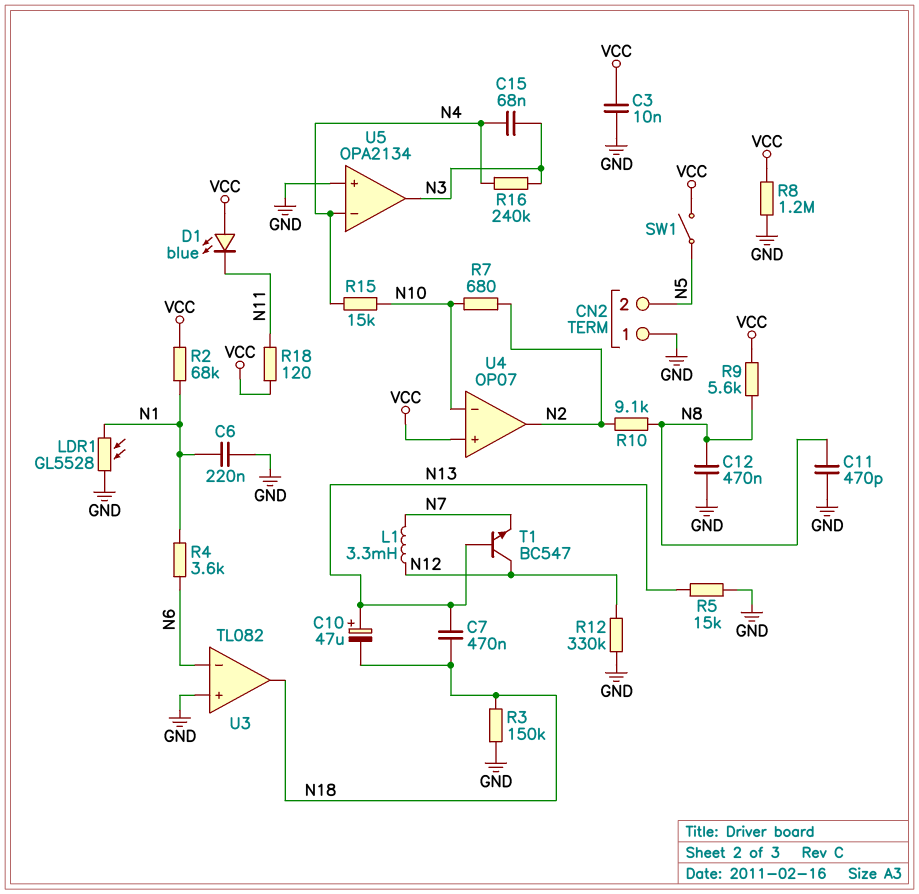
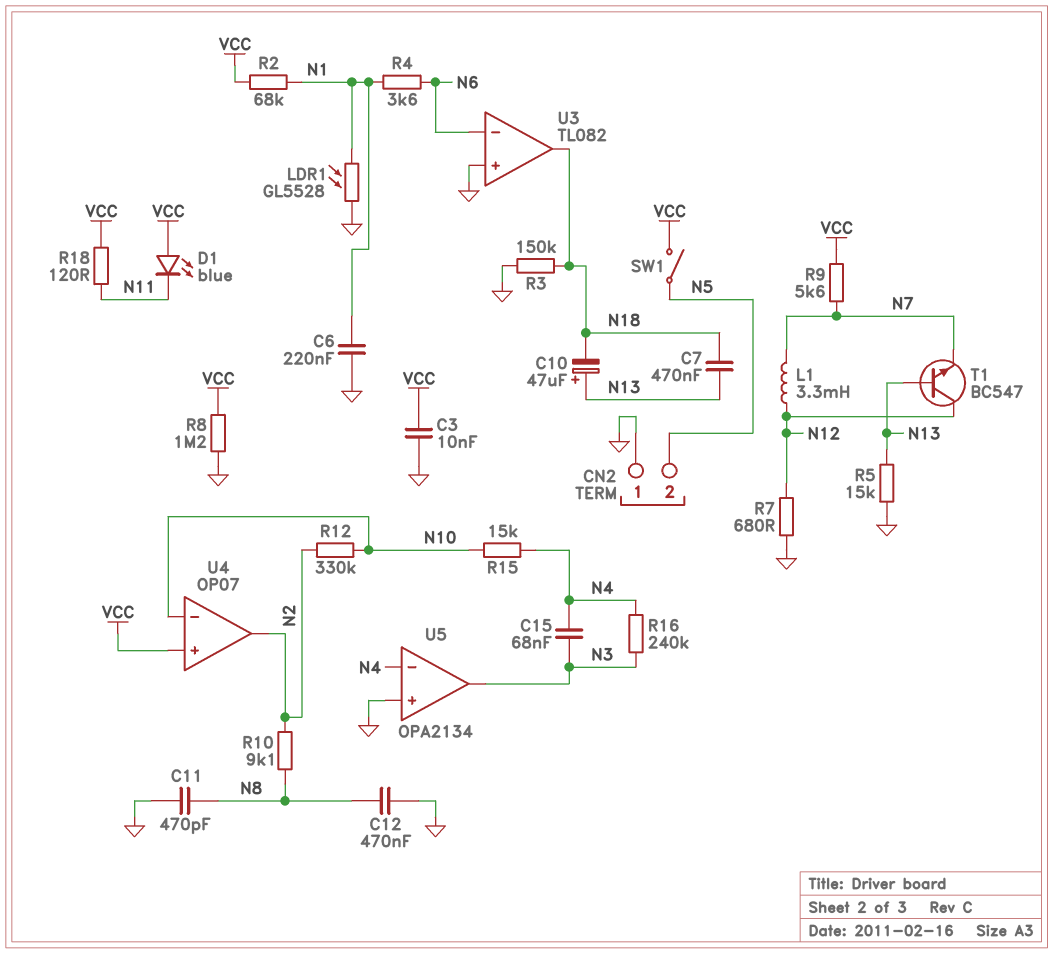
R7: 680 (N2, N10) -> 680 (GND, N12)
R9: 5.6k (N8, VCC) -> 5.6k (N7, VCC)
R12: 330k (GND, N12) -> 330k (N2, N10)

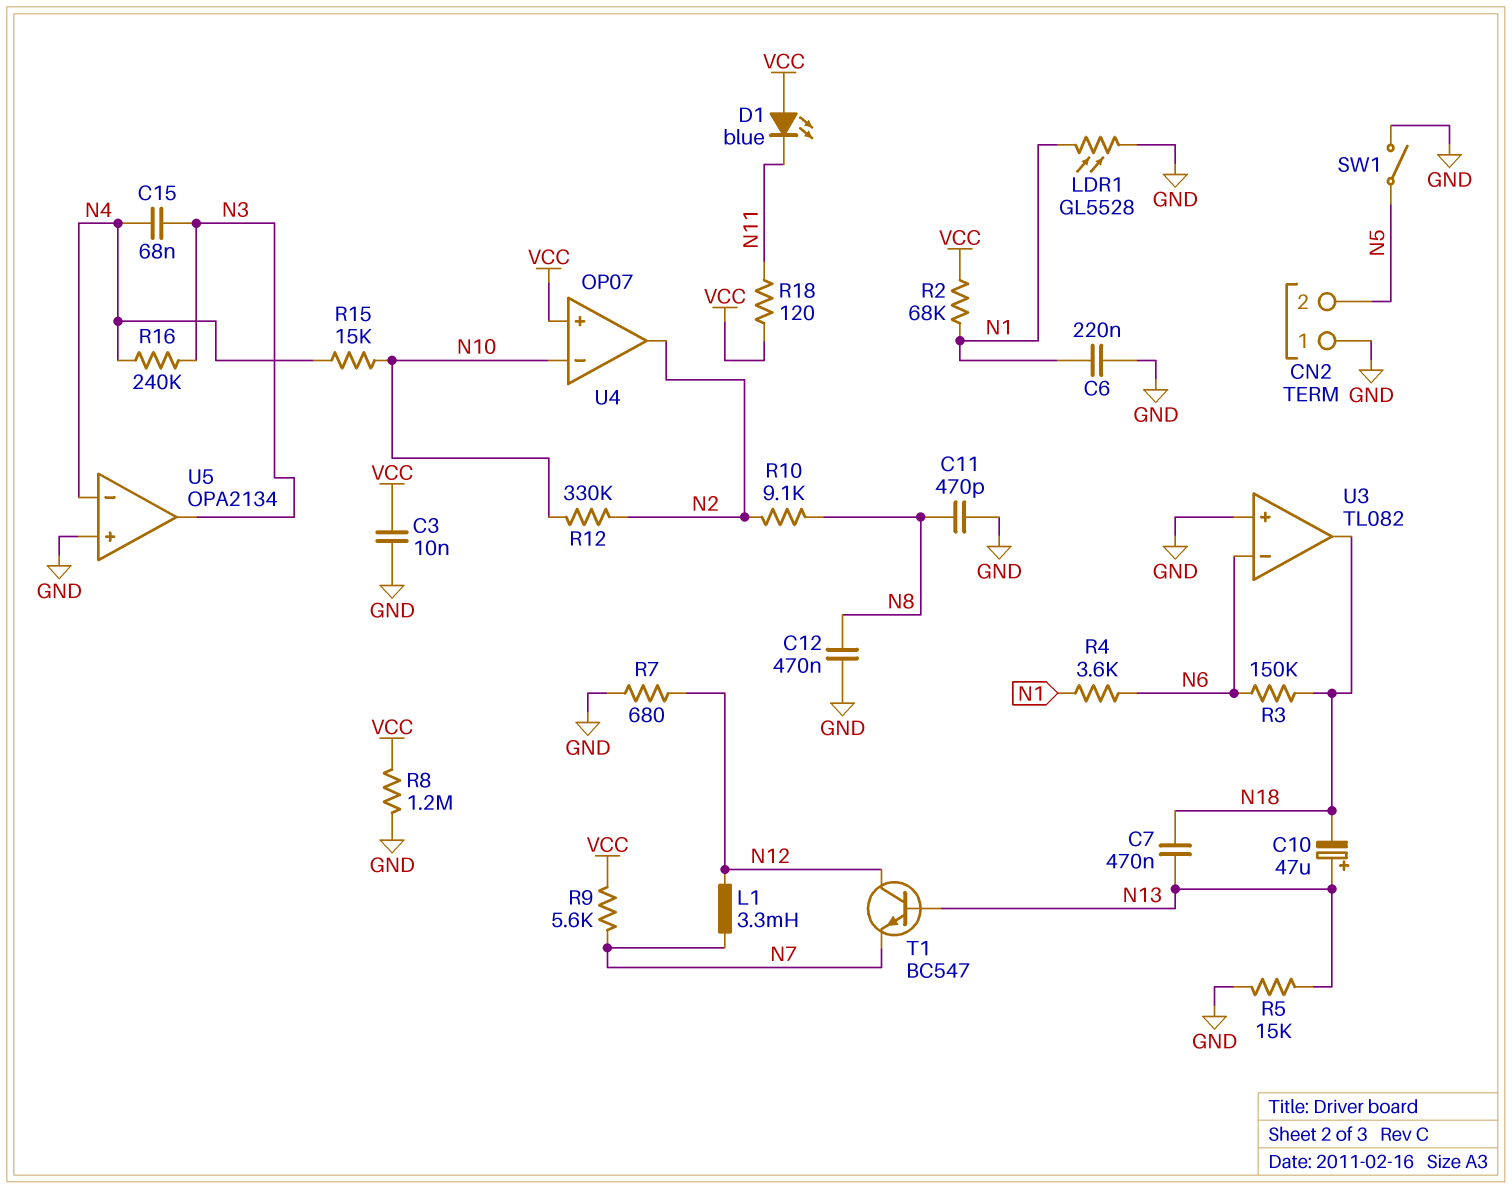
R3: 150k (GND, N18) -> 150k (N6, N18)
SW1: switch (N5, VCC) -> switch (GND, N5)

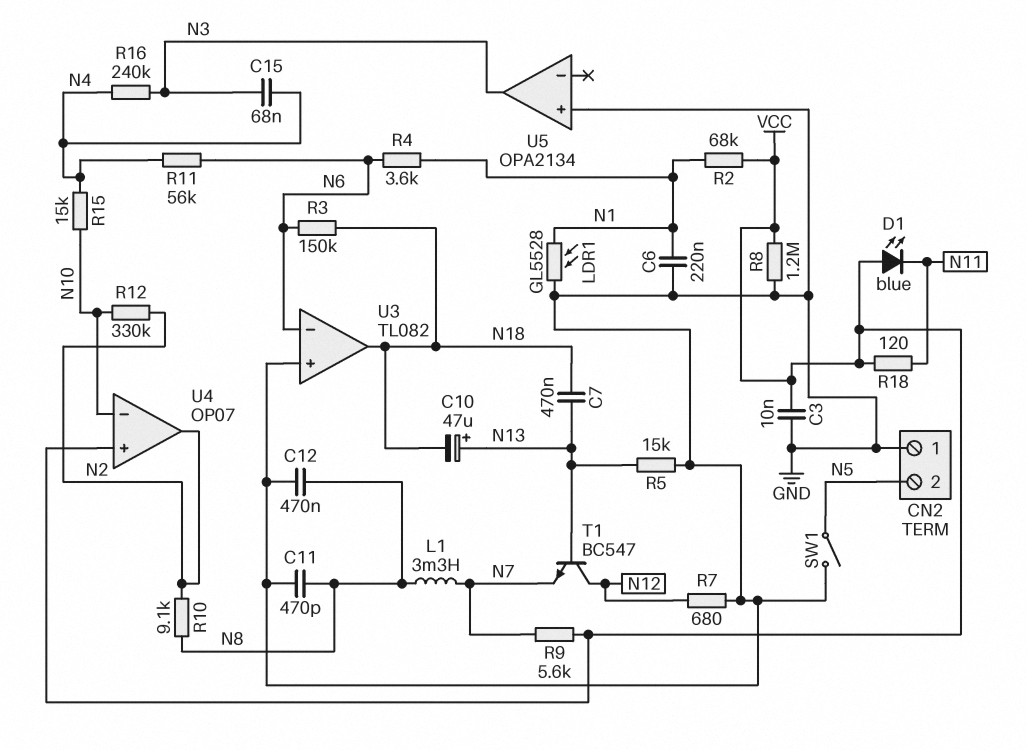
L1: 3.3mH (N7, N12) -> 3.3mH (N7, N8)
R11: none -> 56k (N4, N6)
U5 pin in-: N4 -> none

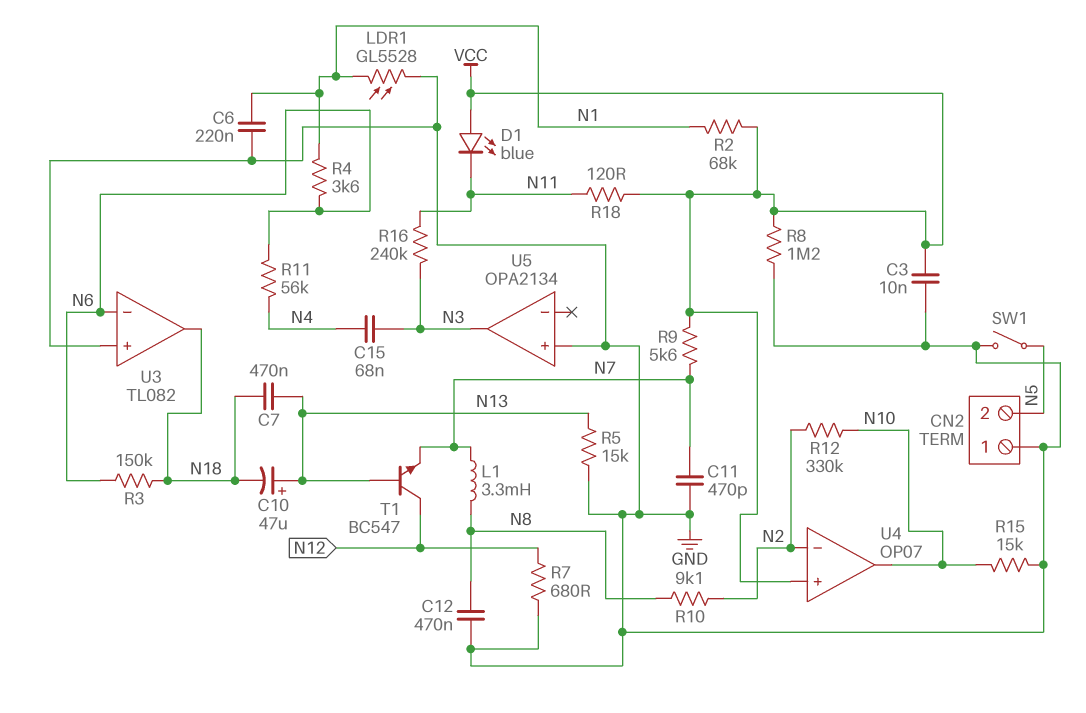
C11: 470pF (GND, N8) -> 470pF (GND, N7)
R15: 15k (N4, N10) -> 15k (GND, N10)
R16: 240k (N3, N4) -> 240k (N3, N11)
U4 pin in-: N10 -> N2
U4 pin out: N2 -> N10

